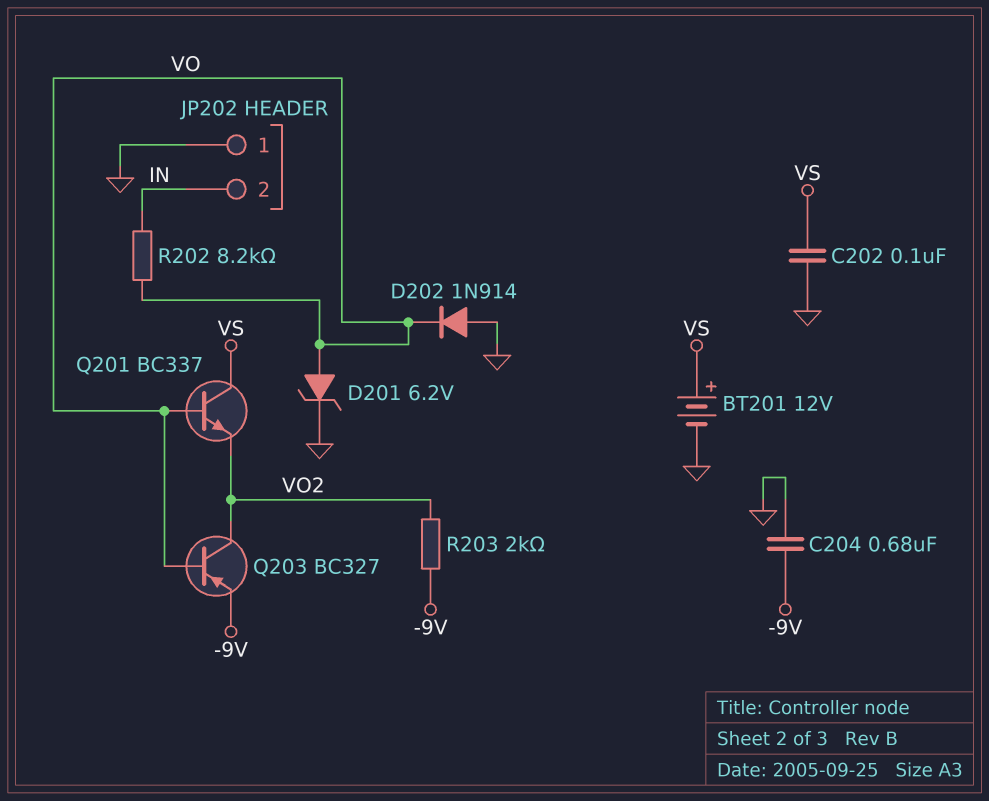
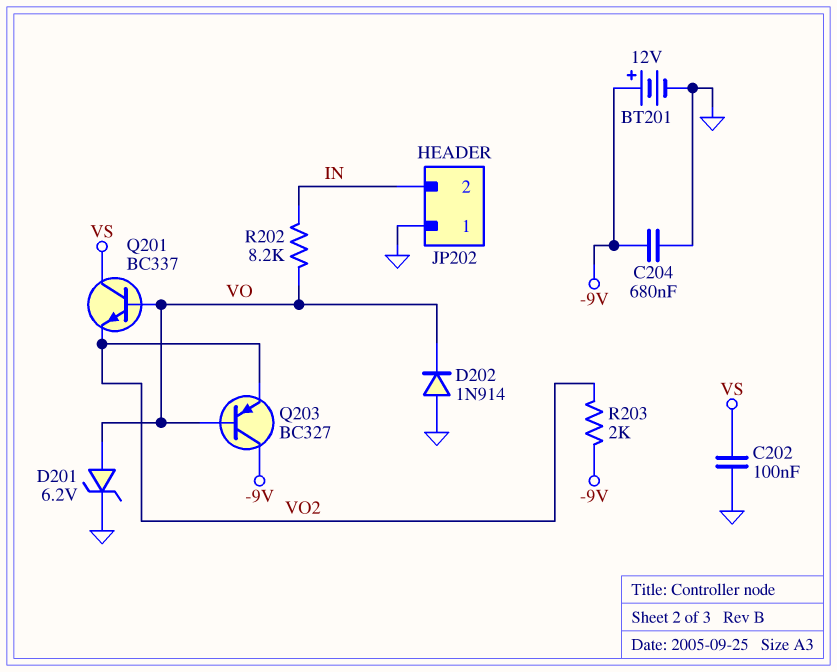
BT201: 12V (plus VS, minus GND) -> 12V (plus -9V, minus GND)
Q203: PNP BC327 (B VO, C VO2, E -9V) -> PNP BC327 (B VO, C -9V, E VO2)

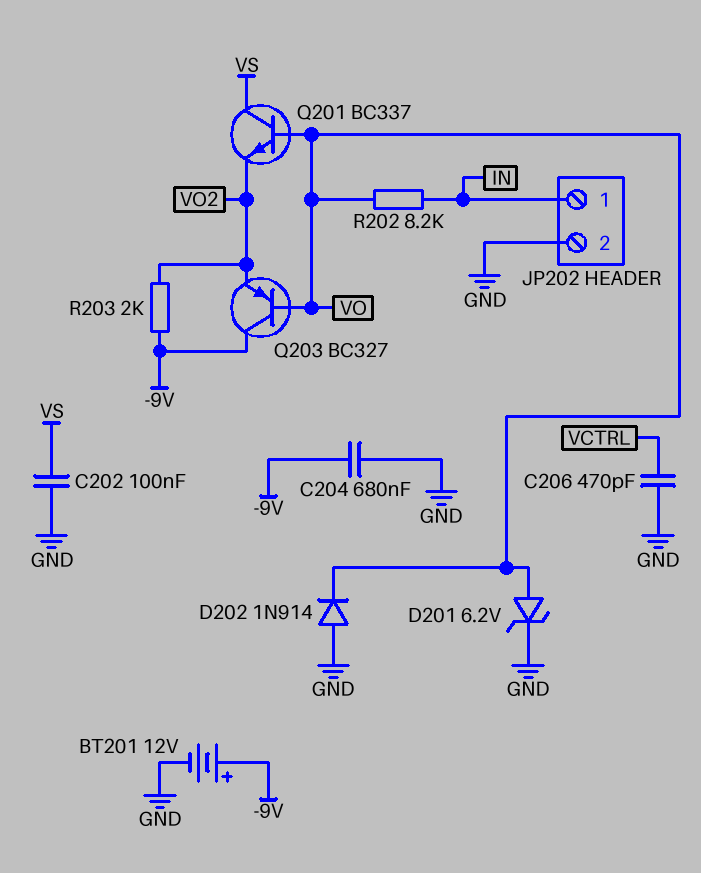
C206: none -> 470pF (GND, VCTRL)
JP202 pin 1: GND -> IN
JP202 pin 2: IN -> GND

